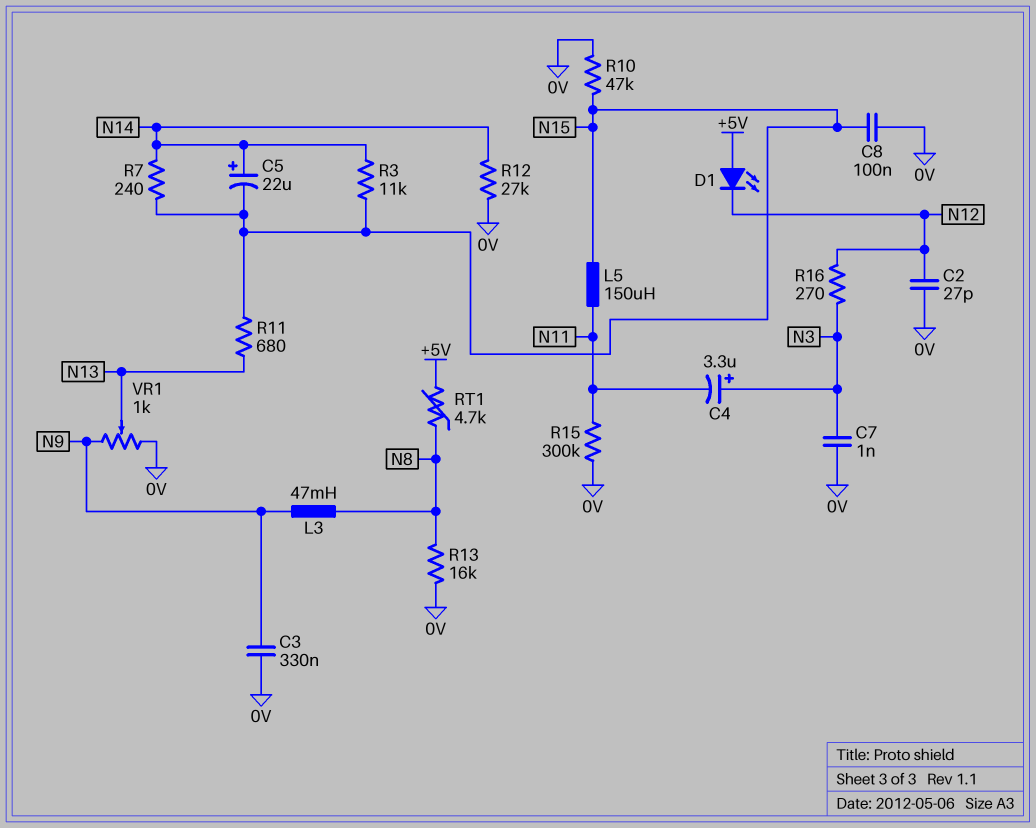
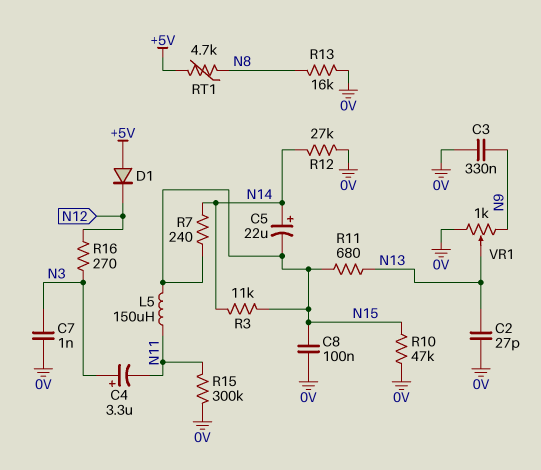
C2: 27pF (0V, N12) -> 27pF (0V, N13)
D1: LED (A +5V, K N12) -> diode (A +5V, K N12)
L3: 47mH (N8, N9) -> none

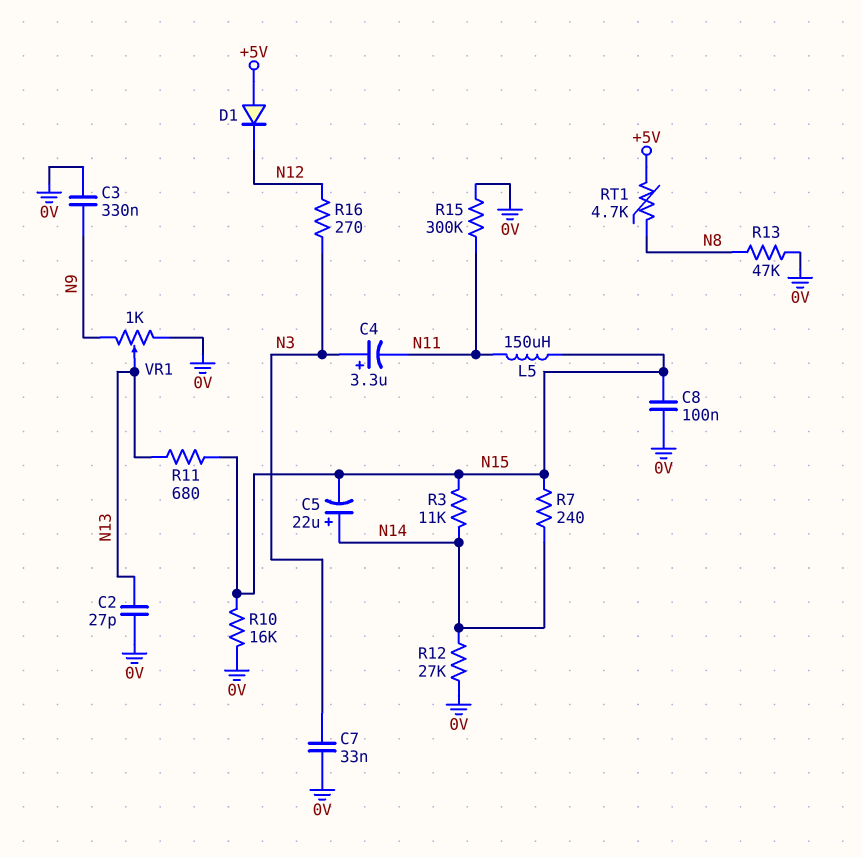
C7: 1nF (0V, N3) -> 33nF (0V, N3)
R10: 47k (0V, N15) -> 16k (0V, N15)
R13: 16k (0V, N8) -> 47k (0V, N8)

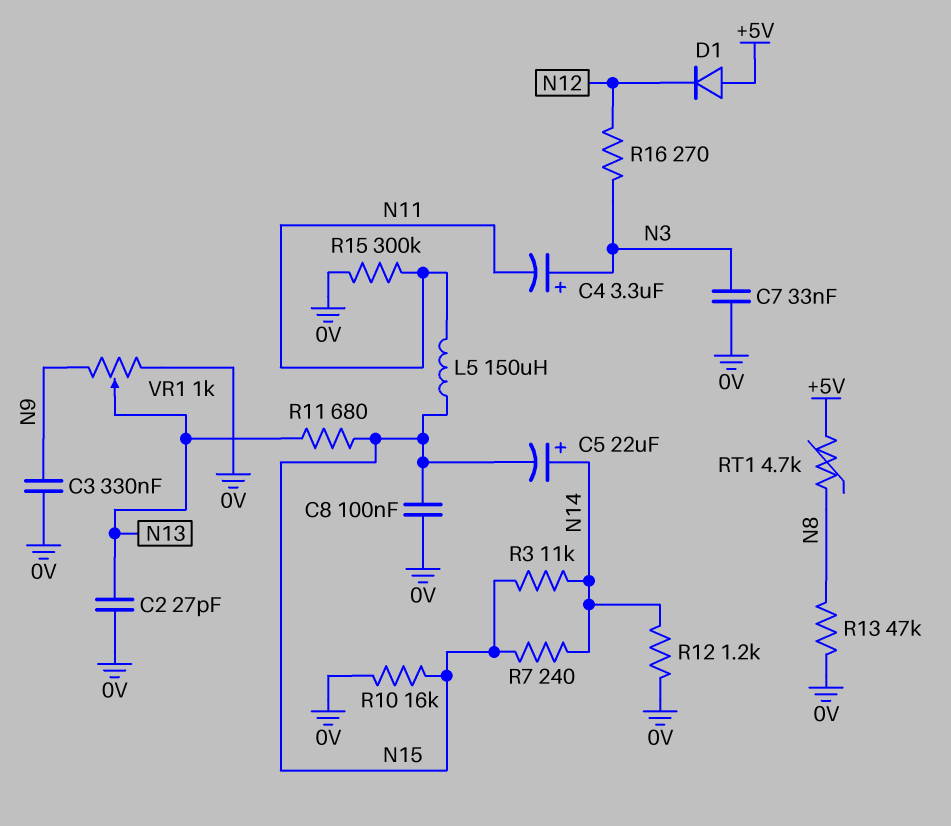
R12: 27k (0V, N14) -> 1.2k (0V, N14)

